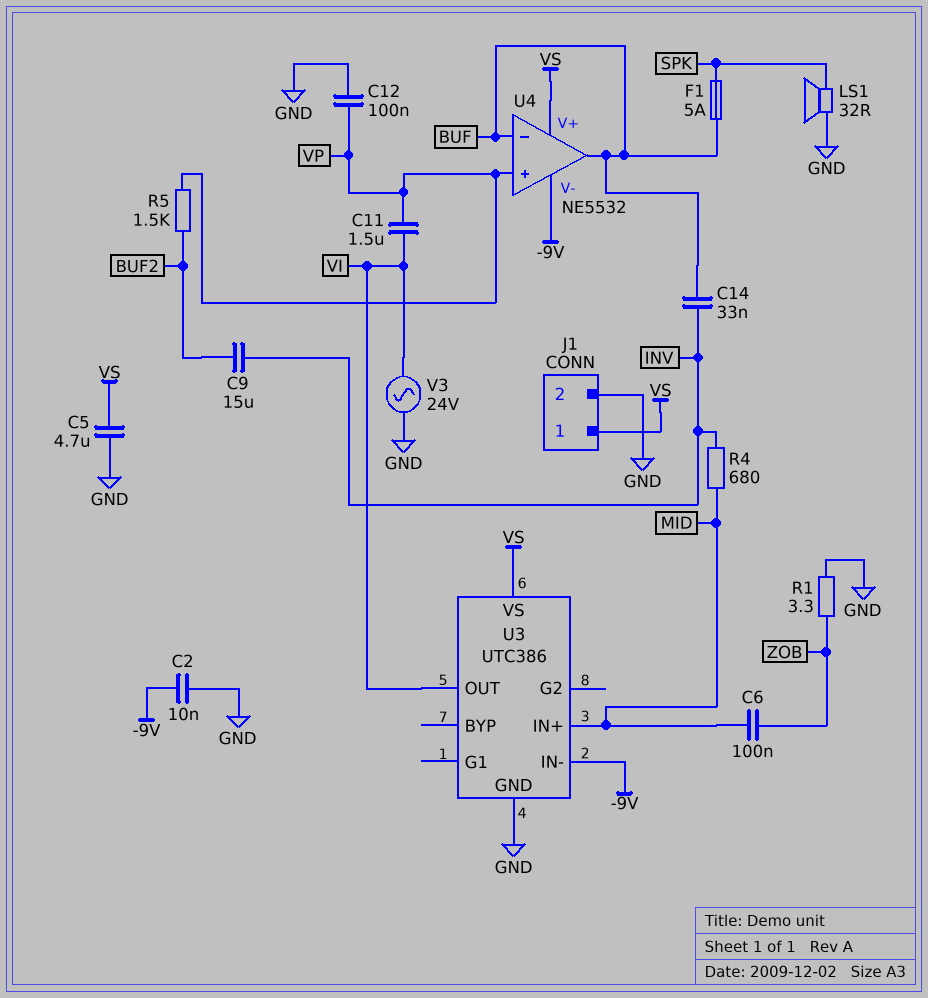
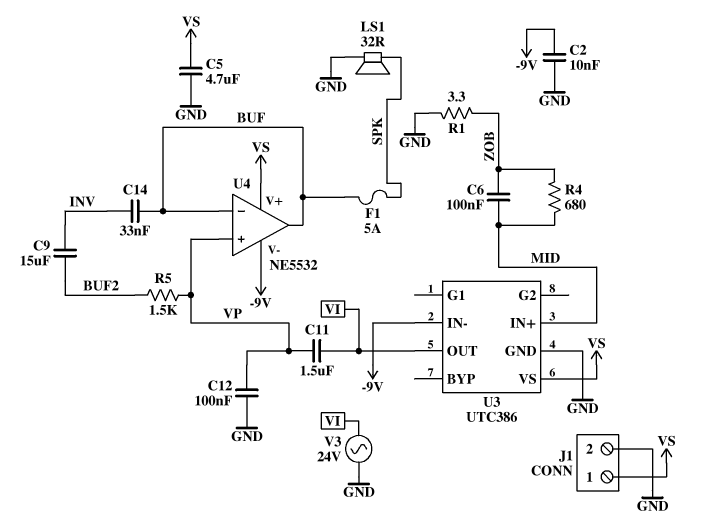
R4: 680 (INV, MID) -> 680 (MID, ZOB)

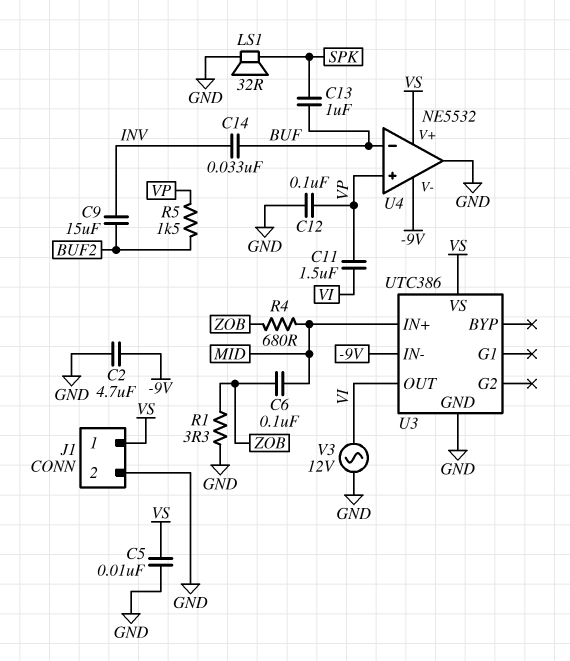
C2: 10nF (-9V, GND) -> 4.7uF (-9V, GND)
C5: 4.7uF (GND, VS) -> 10nF (GND, VS)
C13: none -> 1uF (BUF, SPK)
F1: 5A (BUF, SPK) -> none
U4 pin out: BUF -> GND
V3: AC 24V (GND, VI) -> AC 12V (GND, VI)

